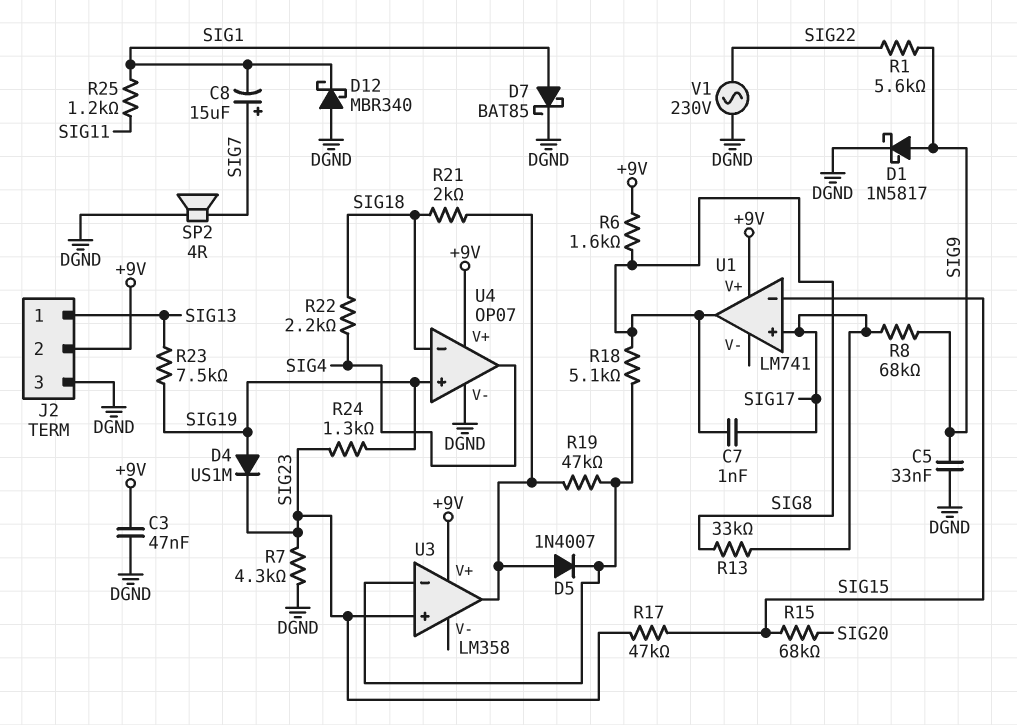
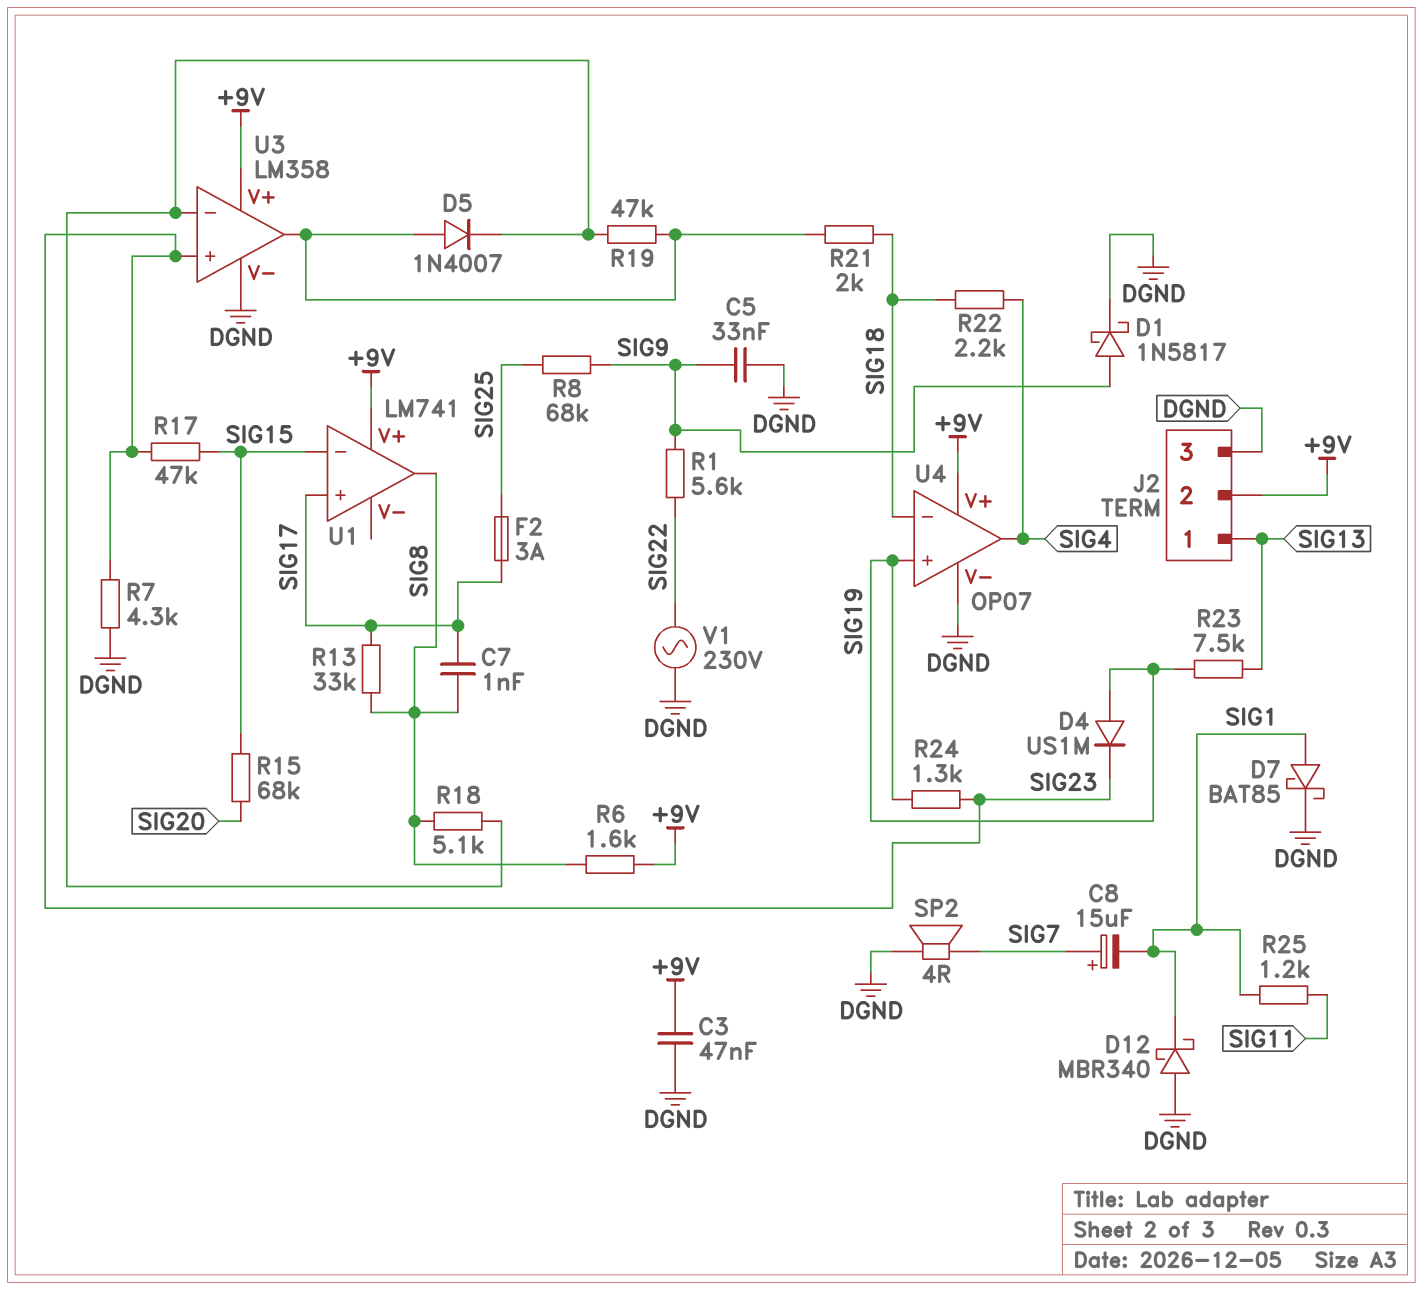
F2: none -> 3A (SIG17, SIG25)
R8: 68k (SIG9, SIG17) -> 68k (SIG9, SIG25)
U3 pin V-: none -> DGND

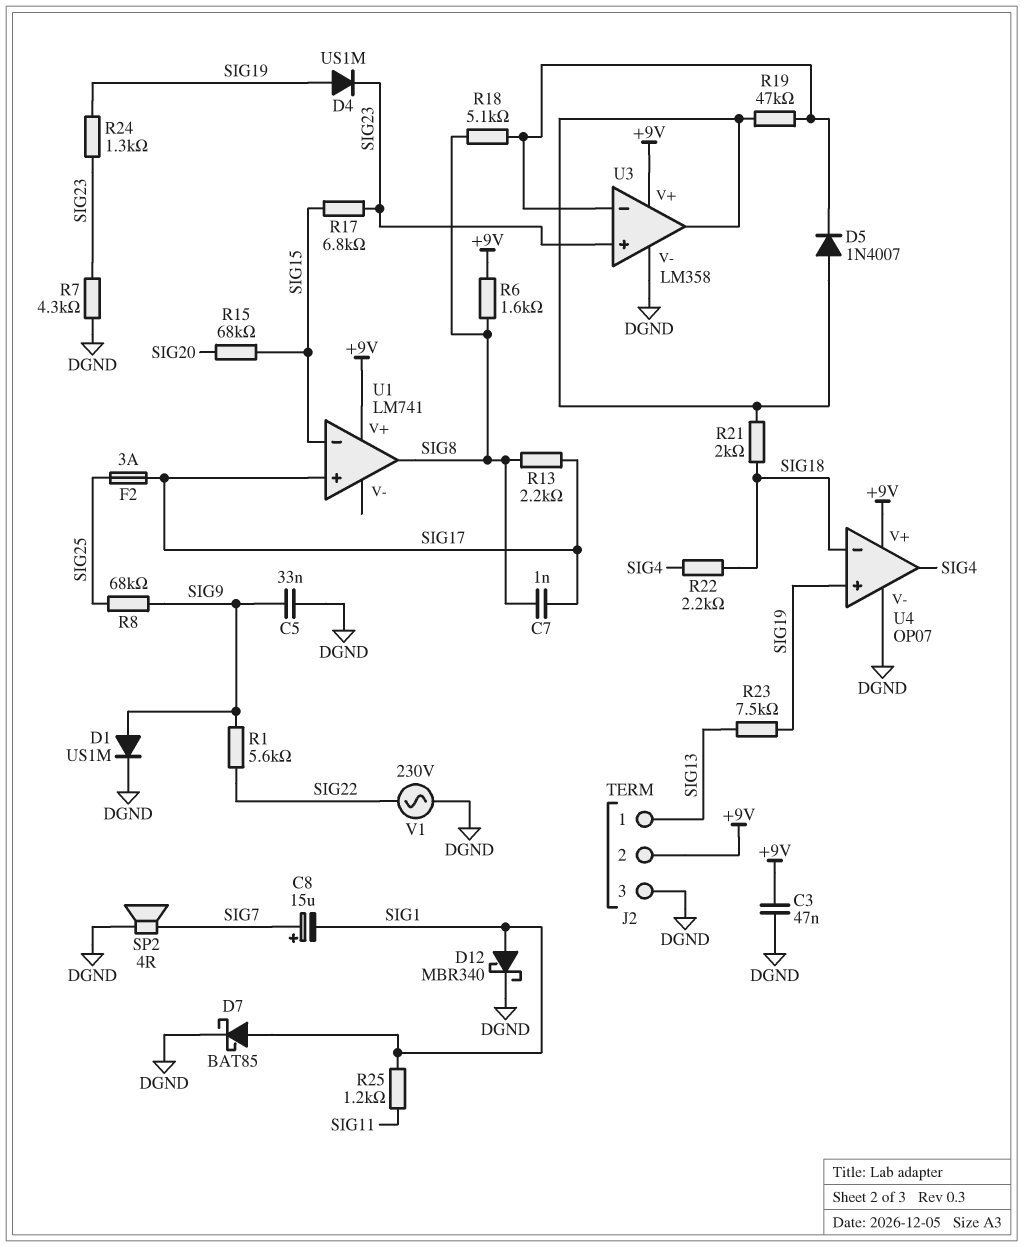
D1: schottky 1N5817 (A SIG9, K DGND) -> diode US1M (A SIG9, K DGND)
D12: schottky MBR340 (A DGND, K SIG1) -> schottky MBR340 (A SIG1, K DGND)
R13: 33k (SIG8, SIG17) -> 2.2k (SIG8, SIG17)
R17: 47k (SIG15, SIG23) -> 6.8k (SIG15, SIG23)

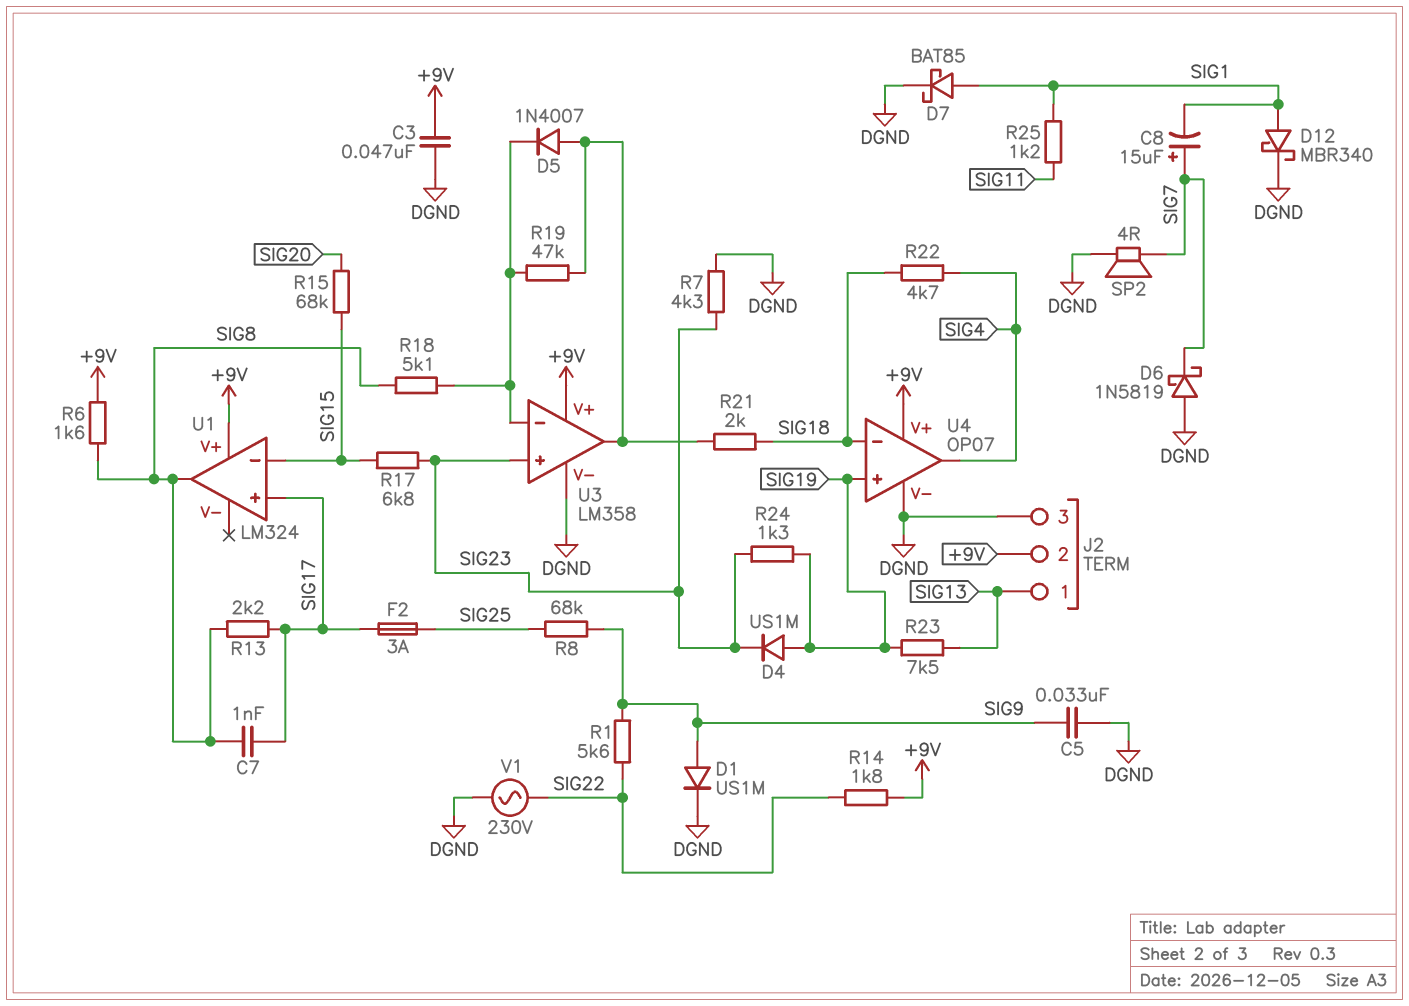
D6: none -> schottky 1N5819 (A DGND, K SIG7)
R14: none -> 1.8k (+9V, SIG22)
R22: 2.2k (SIG4, SIG18) -> 4.7k (SIG4, SIG18)
U1: LM741 -> LM324

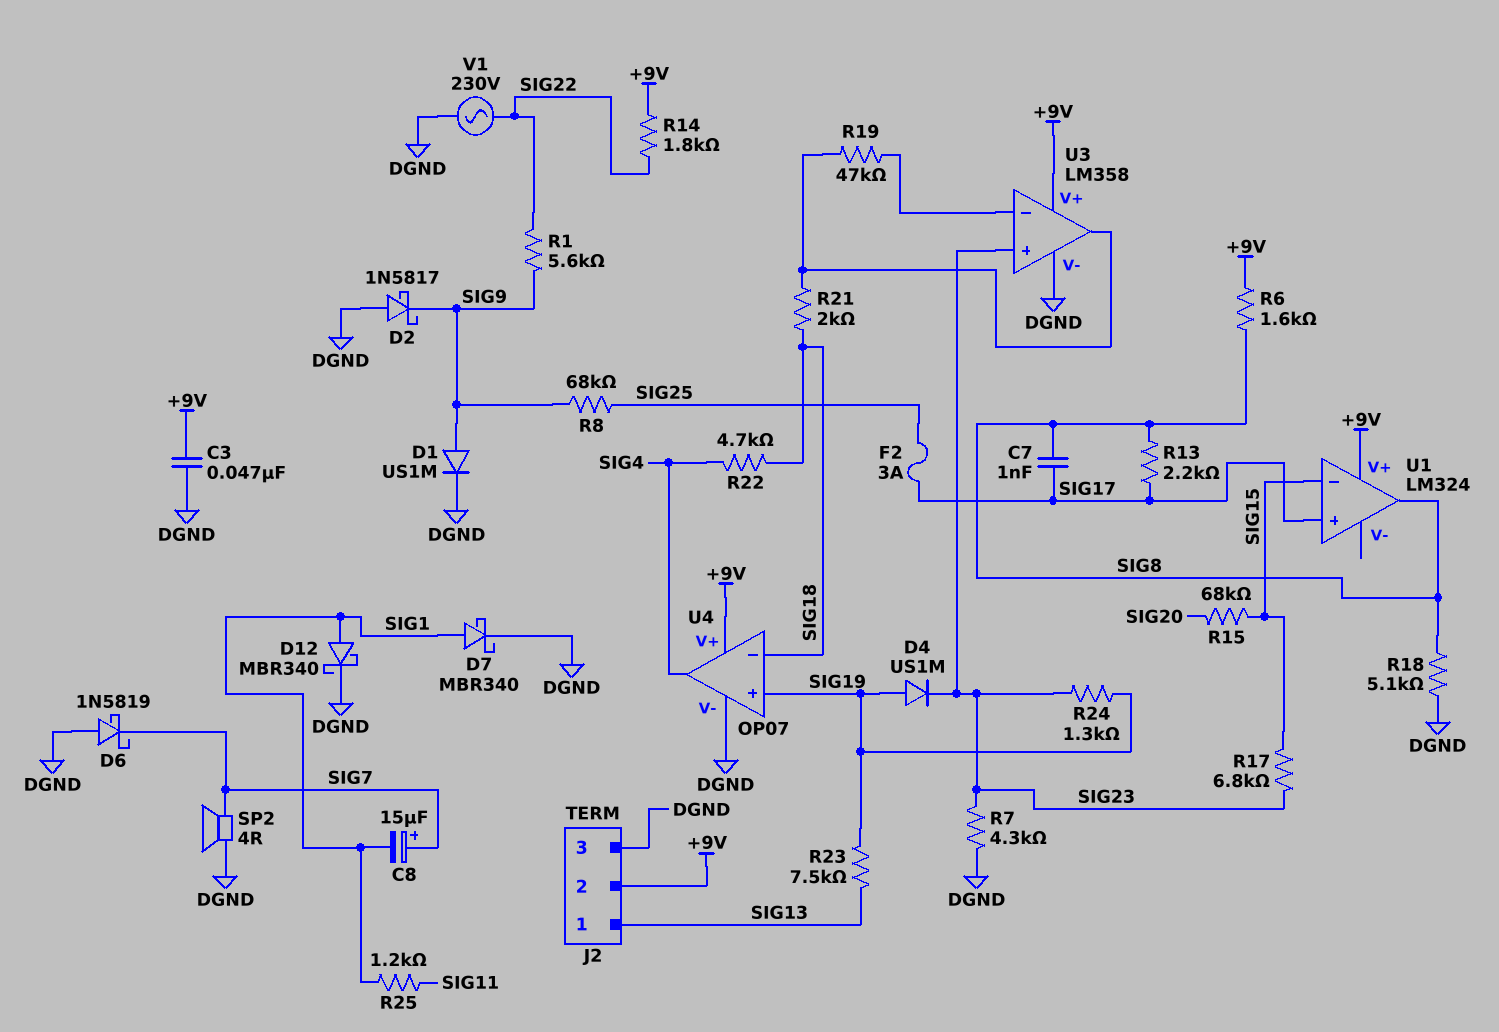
C5: 33nF (DGND, SIG9) -> none
D2: none -> schottky 1N5817 (A DGND, K SIG9)
D5: diode 1N4007 (A U3/out, K U3/in-) -> none
D7: schottky BAT85 (A SIG1, K DGND) -> schottky MBR340 (A SIG1, K DGND)
R18: 5.1k (SIG8, U3/in-) -> 5.1k (DGND, SIG8)

